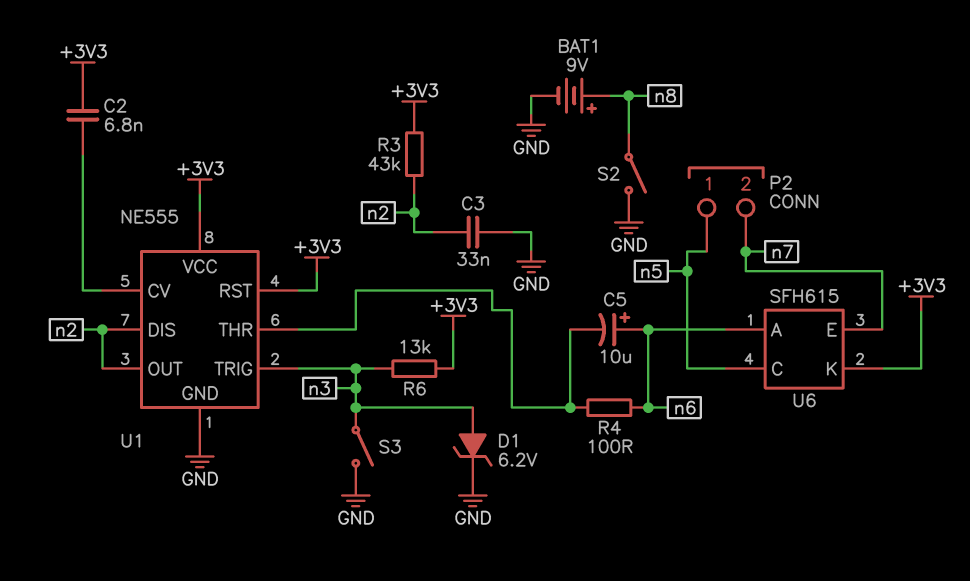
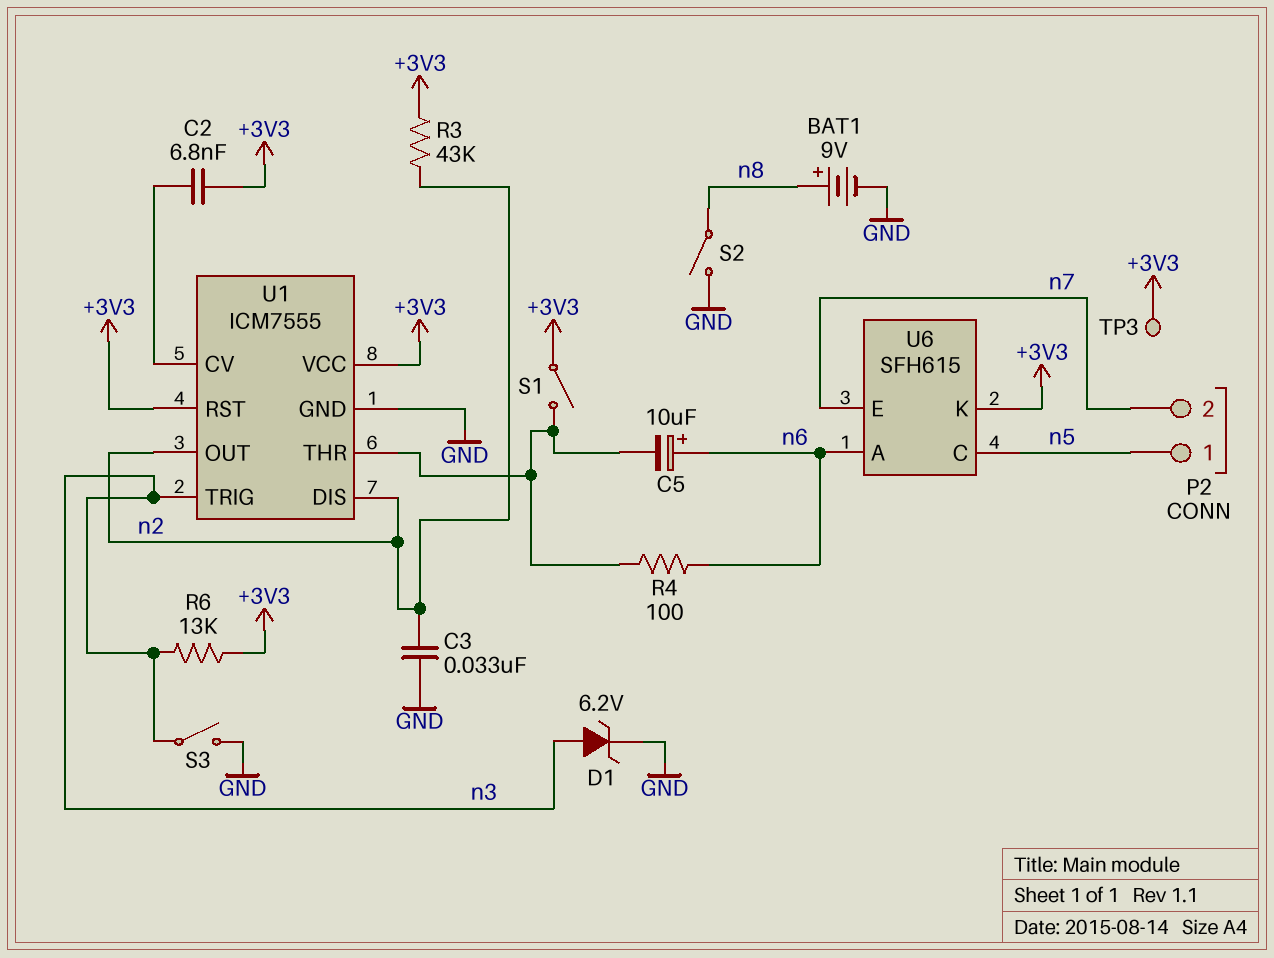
S1: none -> switch (+3V3, U1/THR)
TP3: none -> test point (+3V3)
U1: NE555 -> ICM7555

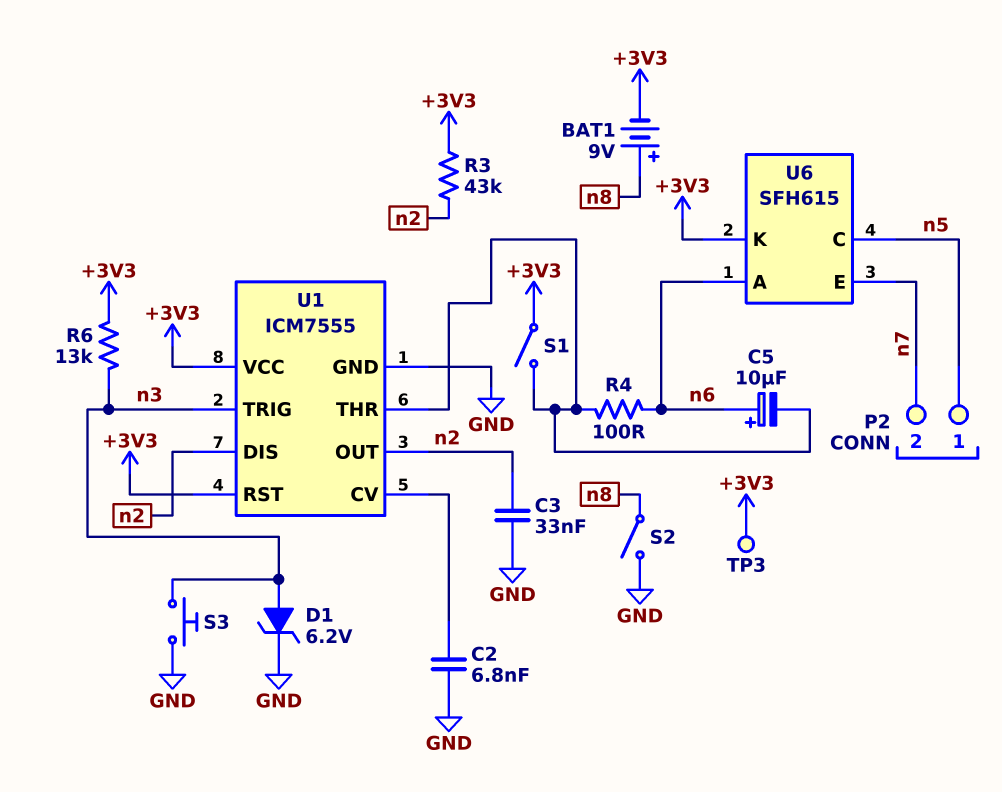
BAT1: 9V (plus n8, minus GND) -> 9V (plus n8, minus +3V3)
C2: 6.8nF (+3V3, U1/CV) -> 6.8nF (GND, U1/CV)
S3: switch (GND, n3) -> button (GND, n3)

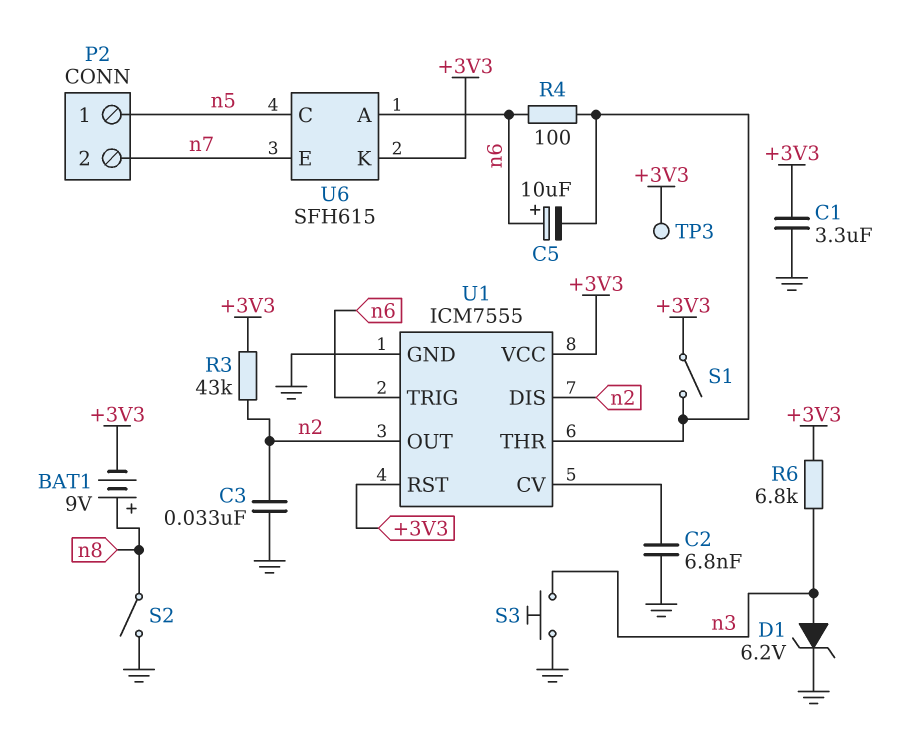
C1: none -> 3.3uF (+3V3, GND)
R6: 13k (+3V3, n3) -> 6.8k (+3V3, n3)
U1 pin TRIG: n3 -> n6

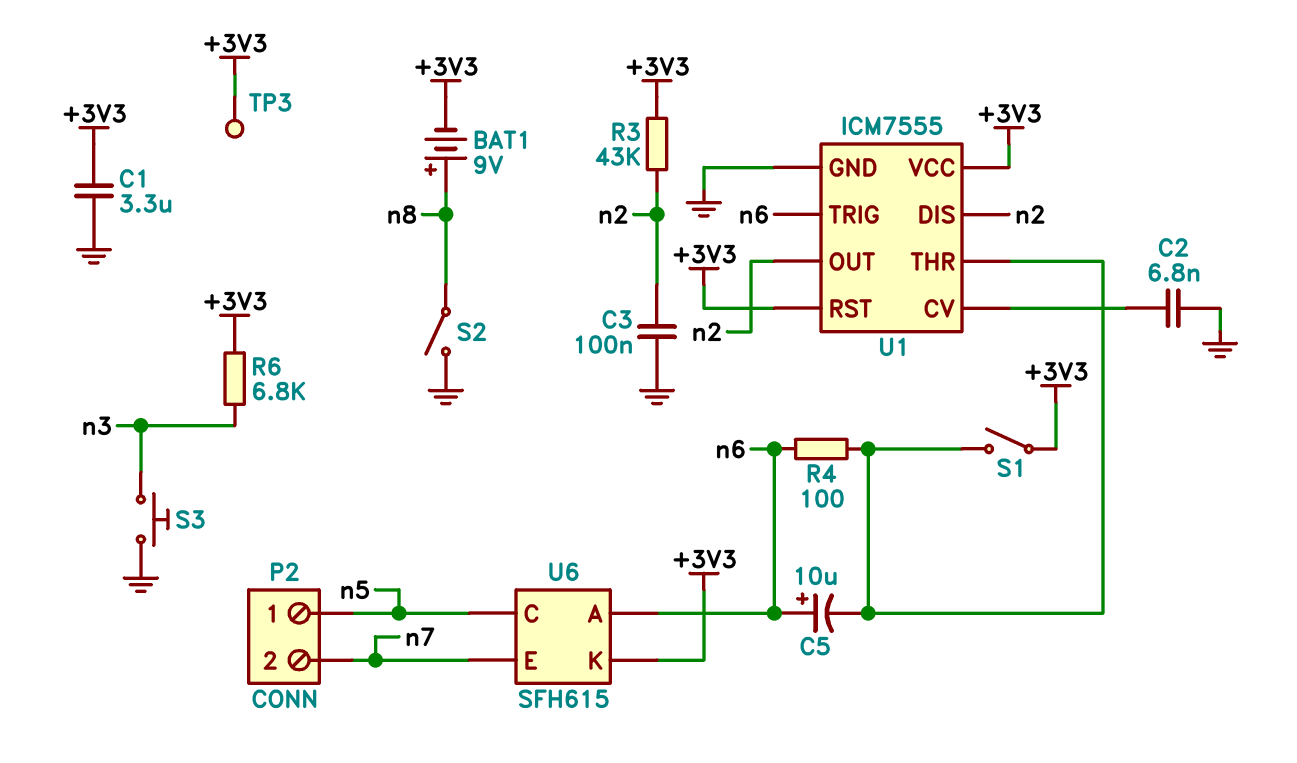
C3: 33nF (GND, n2) -> 100nF (GND, n2)
D1: zener 6.2V (A n3, K GND) -> none

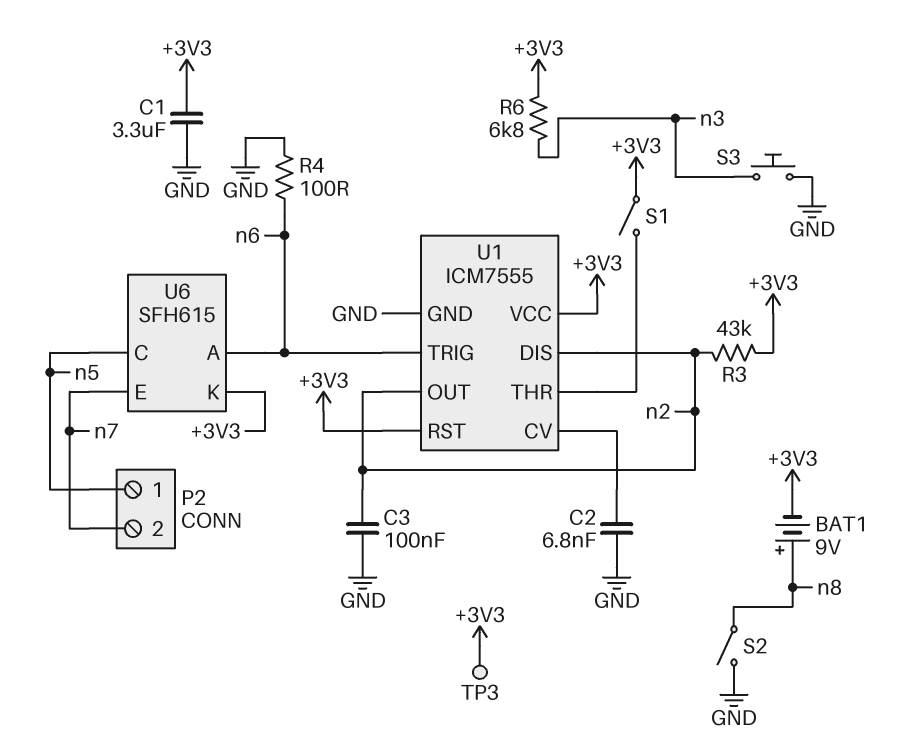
C5: 10uF (plus n6, minus U1/THR) -> none
R4: 100 (U1/THR, n6) -> 100 (GND, n6)

